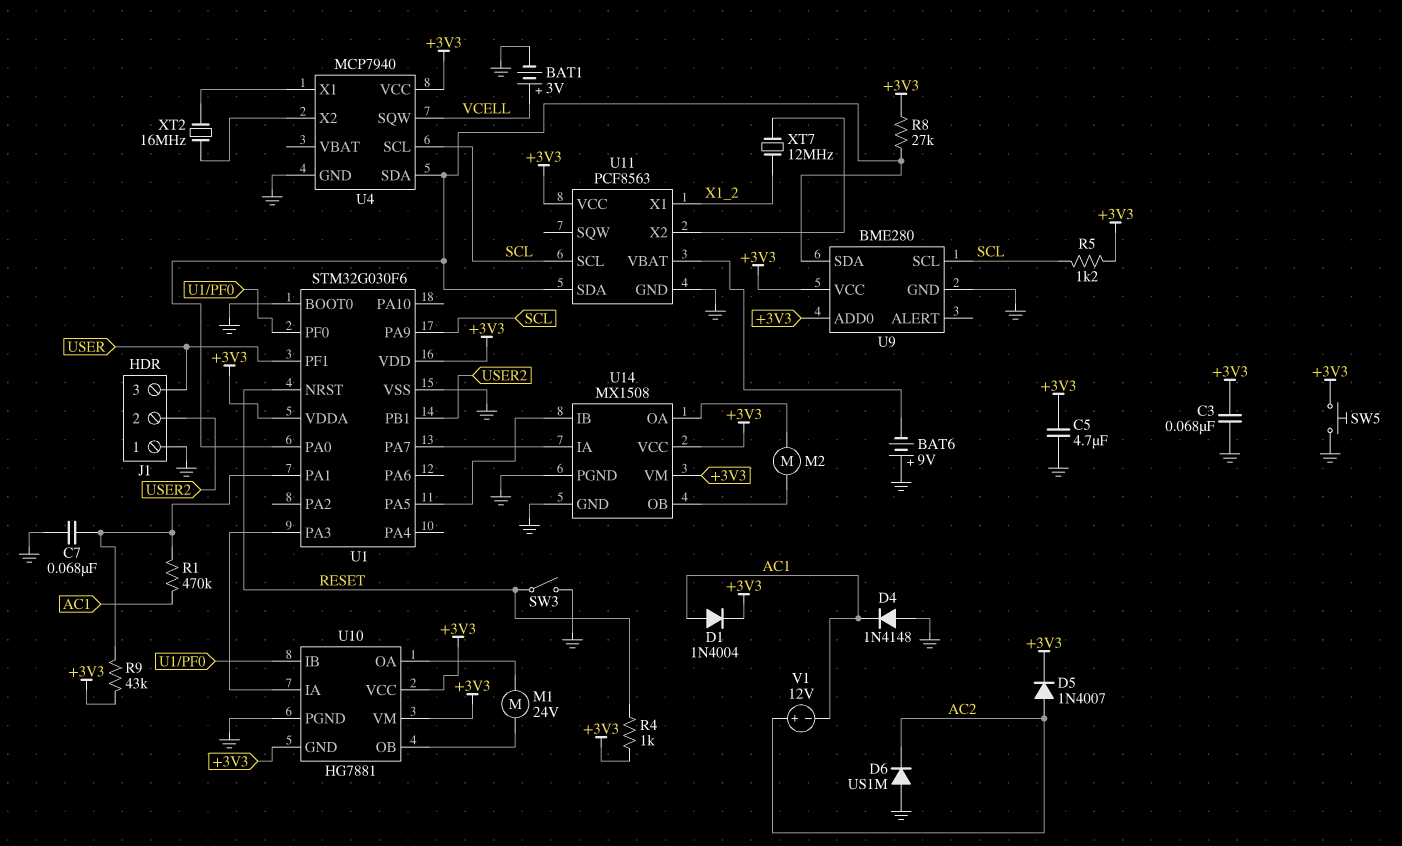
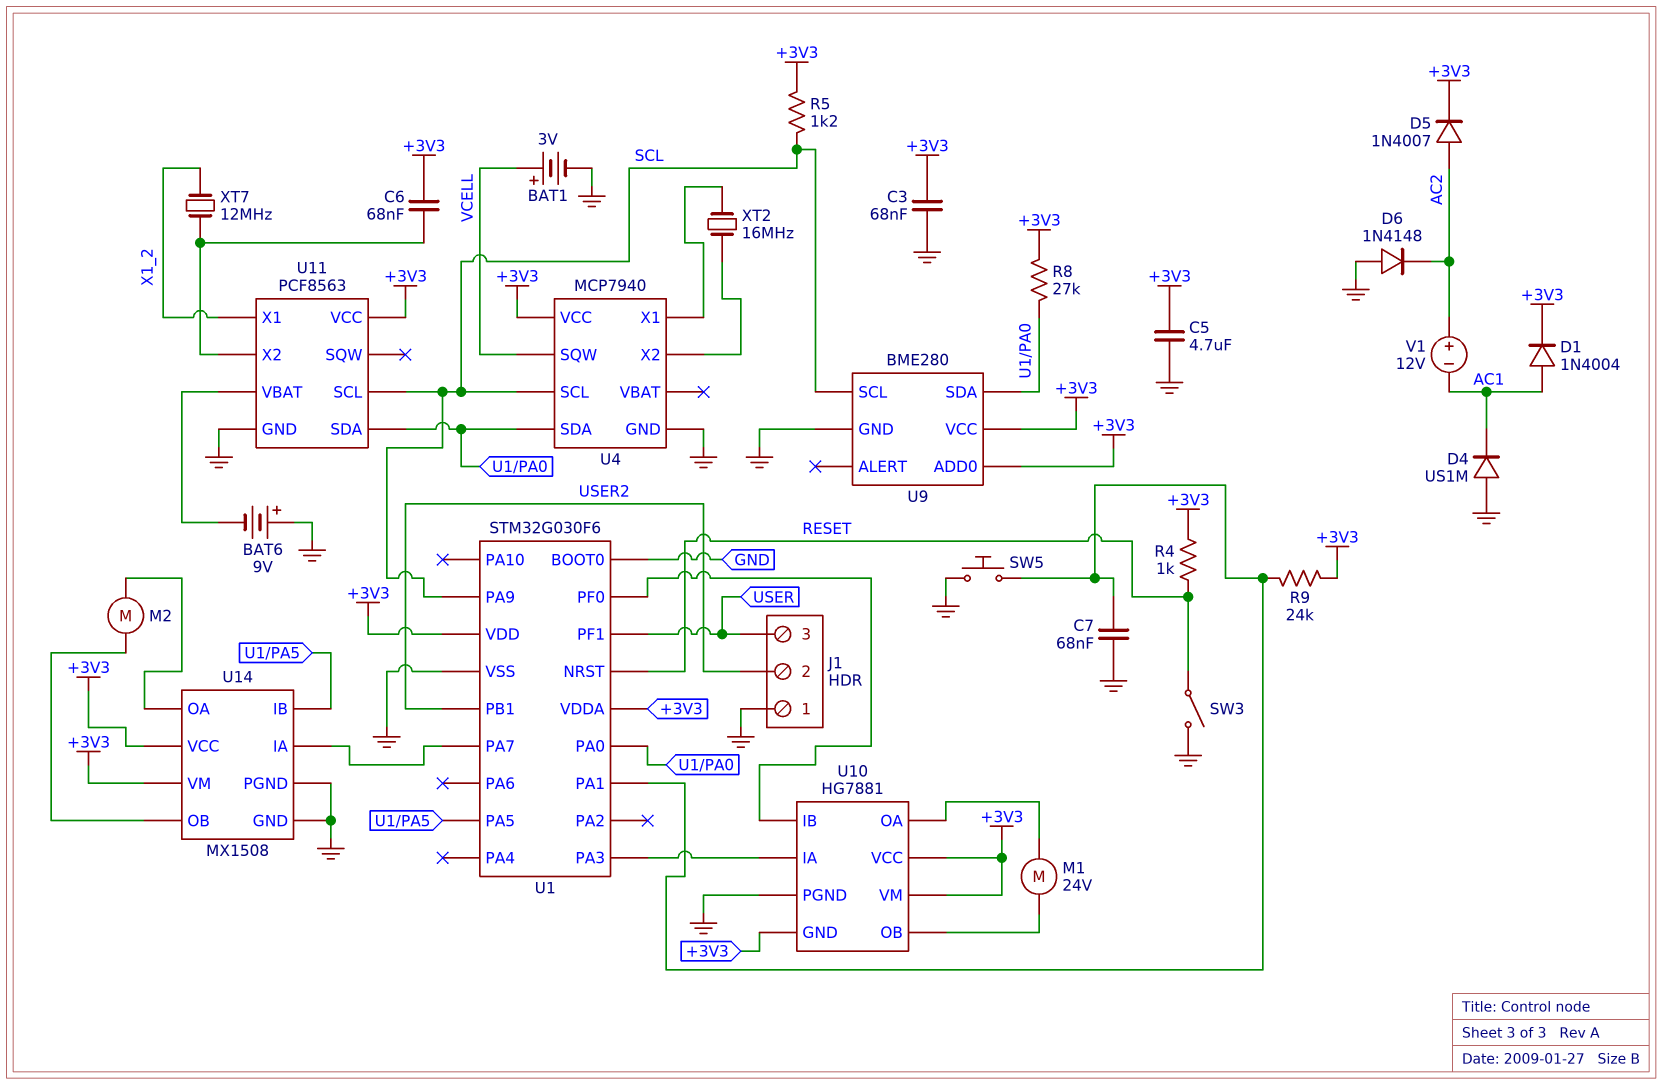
C6: none -> 68nF (+3V3, U11/X2)
D4: diode 1N4148 (A GND, K AC1) -> diode US1M (A GND, K AC1)
D6: diode US1M (A GND, K AC2) -> diode 1N4148 (A GND, K AC2)
R1: 470k (AC1, U1/PA1) -> none
R9: 43k (+3V3, U1/PA1) -> 24k (+3V3, U1/PA1)
SW5: button (+3V3, GND) -> button (GND, U1/PA1)

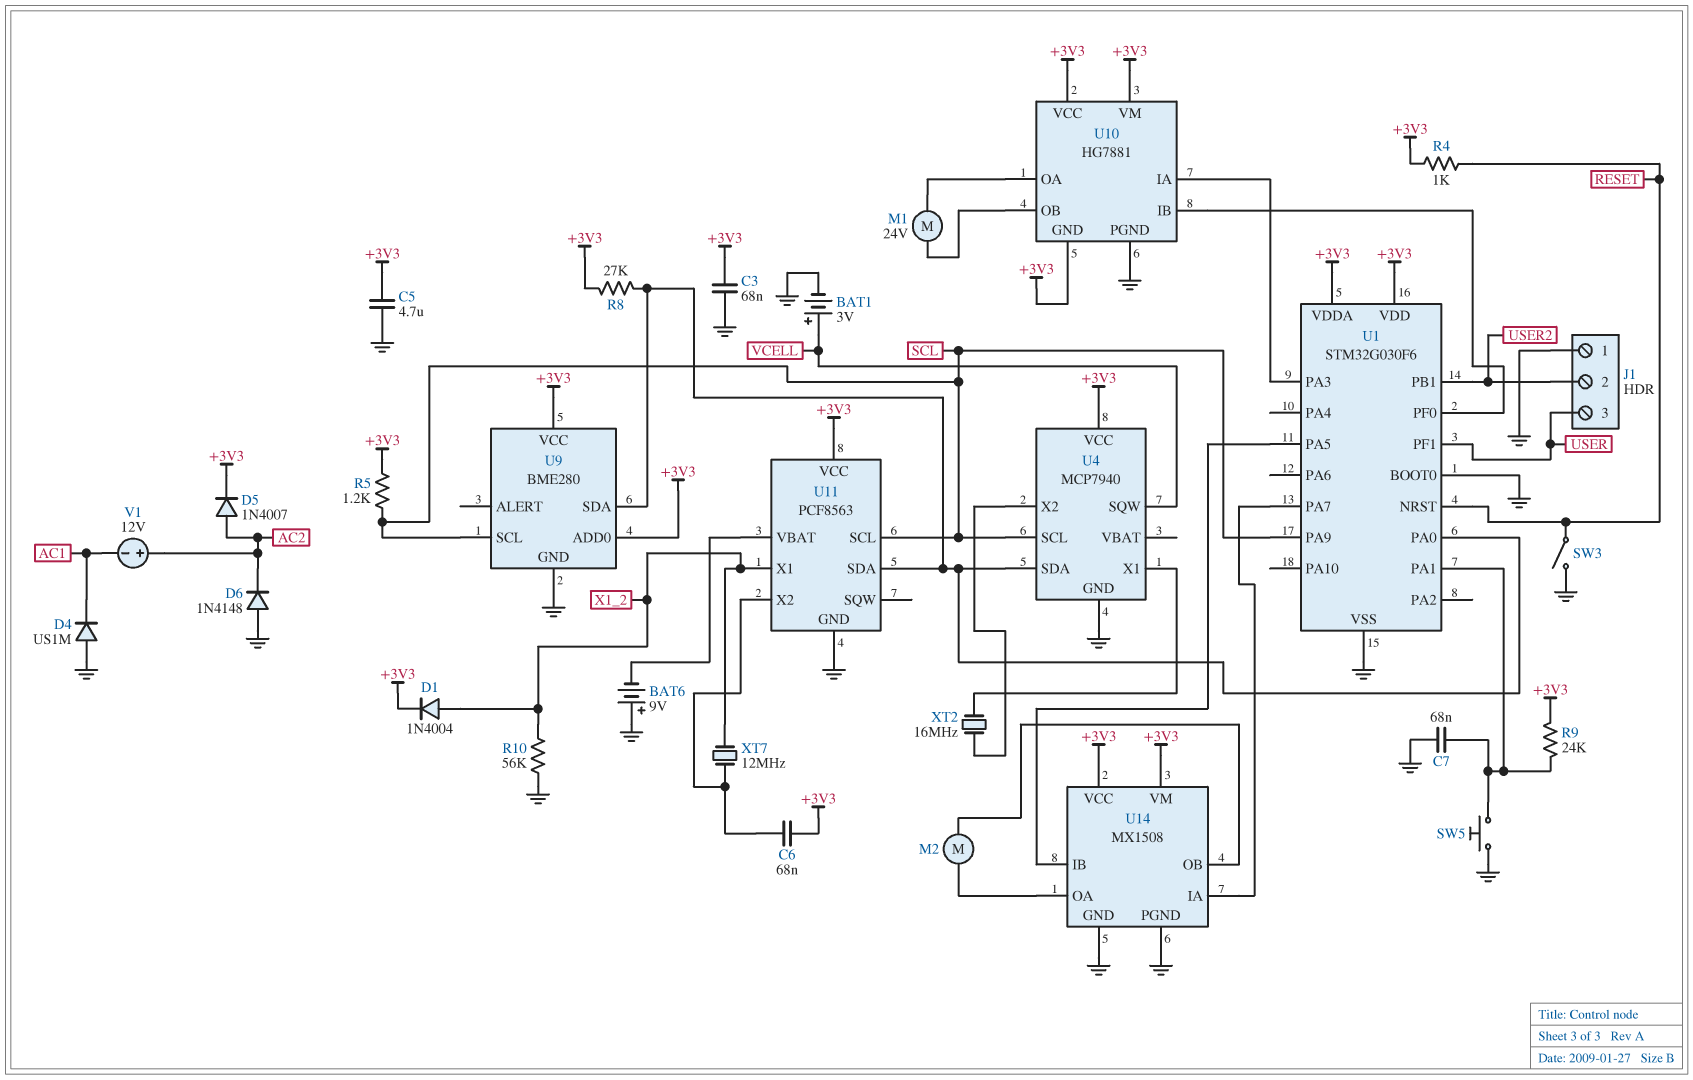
D1: diode 1N4004 (A AC1, K +3V3) -> diode 1N4004 (A X1_2, K +3V3)
R10: none -> 56k (GND, X1_2)

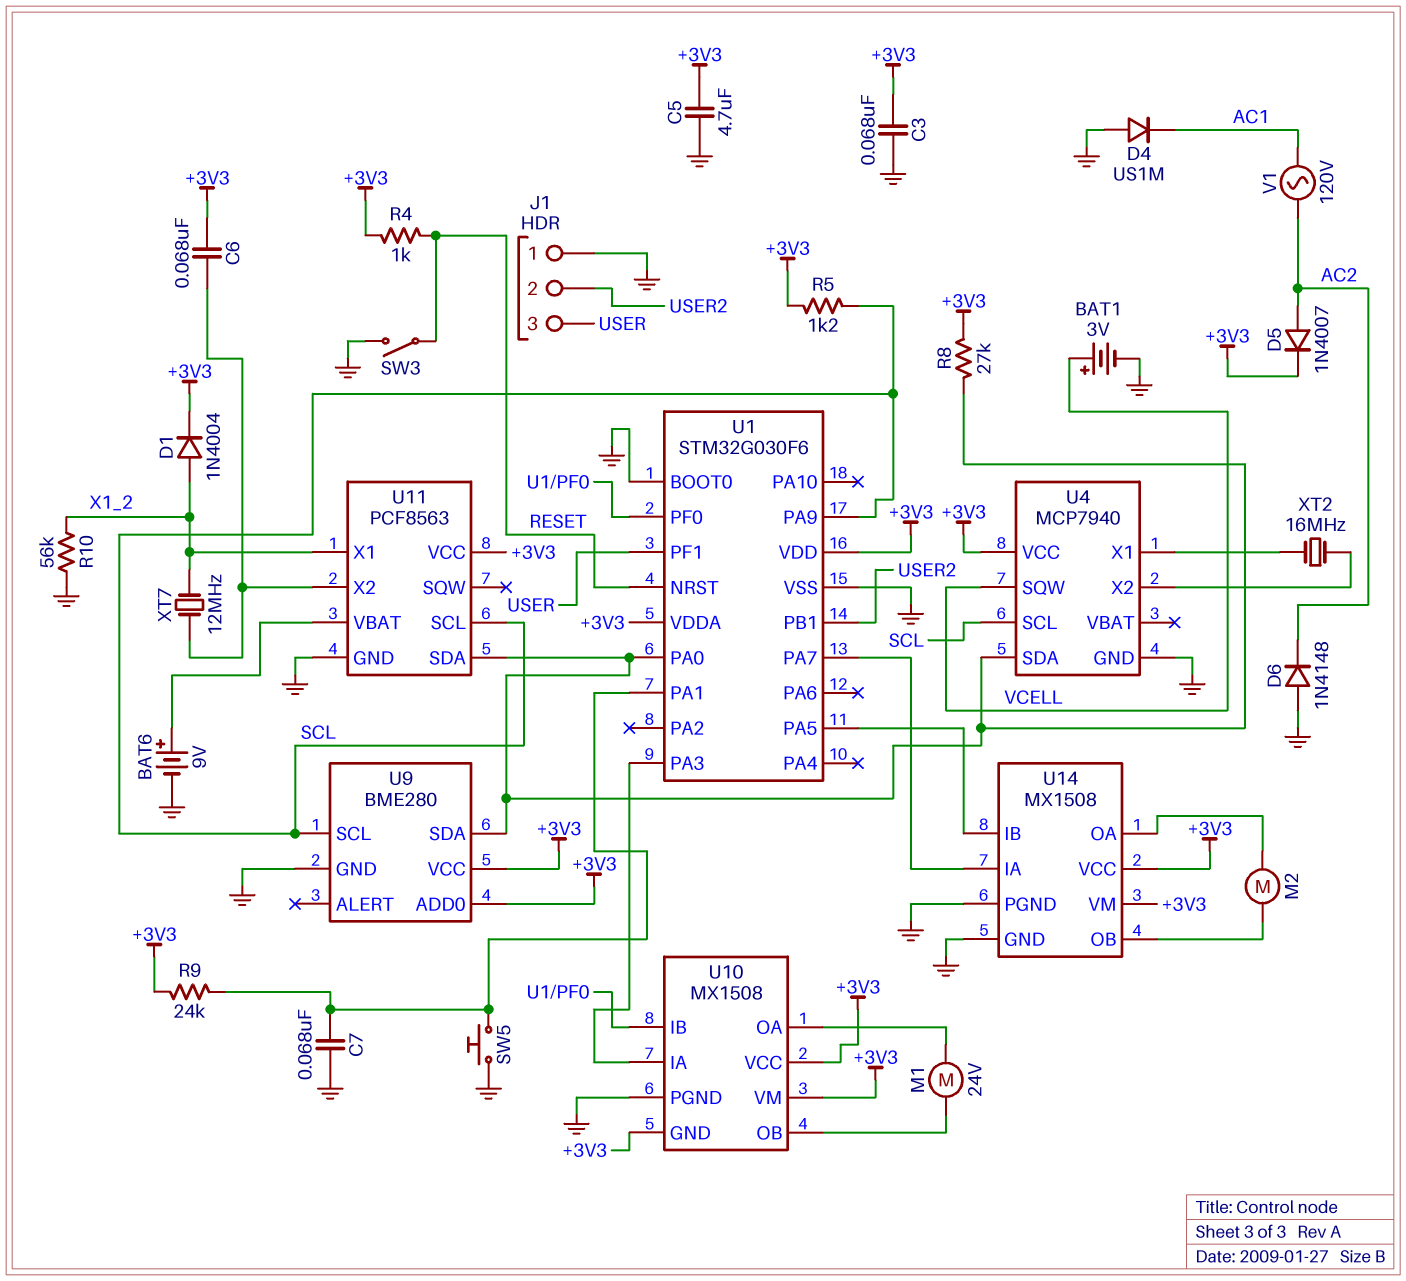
BAT6: 9V (plus GND, minus U11/VBAT) -> 9V (plus U11/VBAT, minus GND)
U10: HG7881 -> MX1508
V1: 12V (plus AC2, minus AC1) -> AC 120V (AC1, AC2)

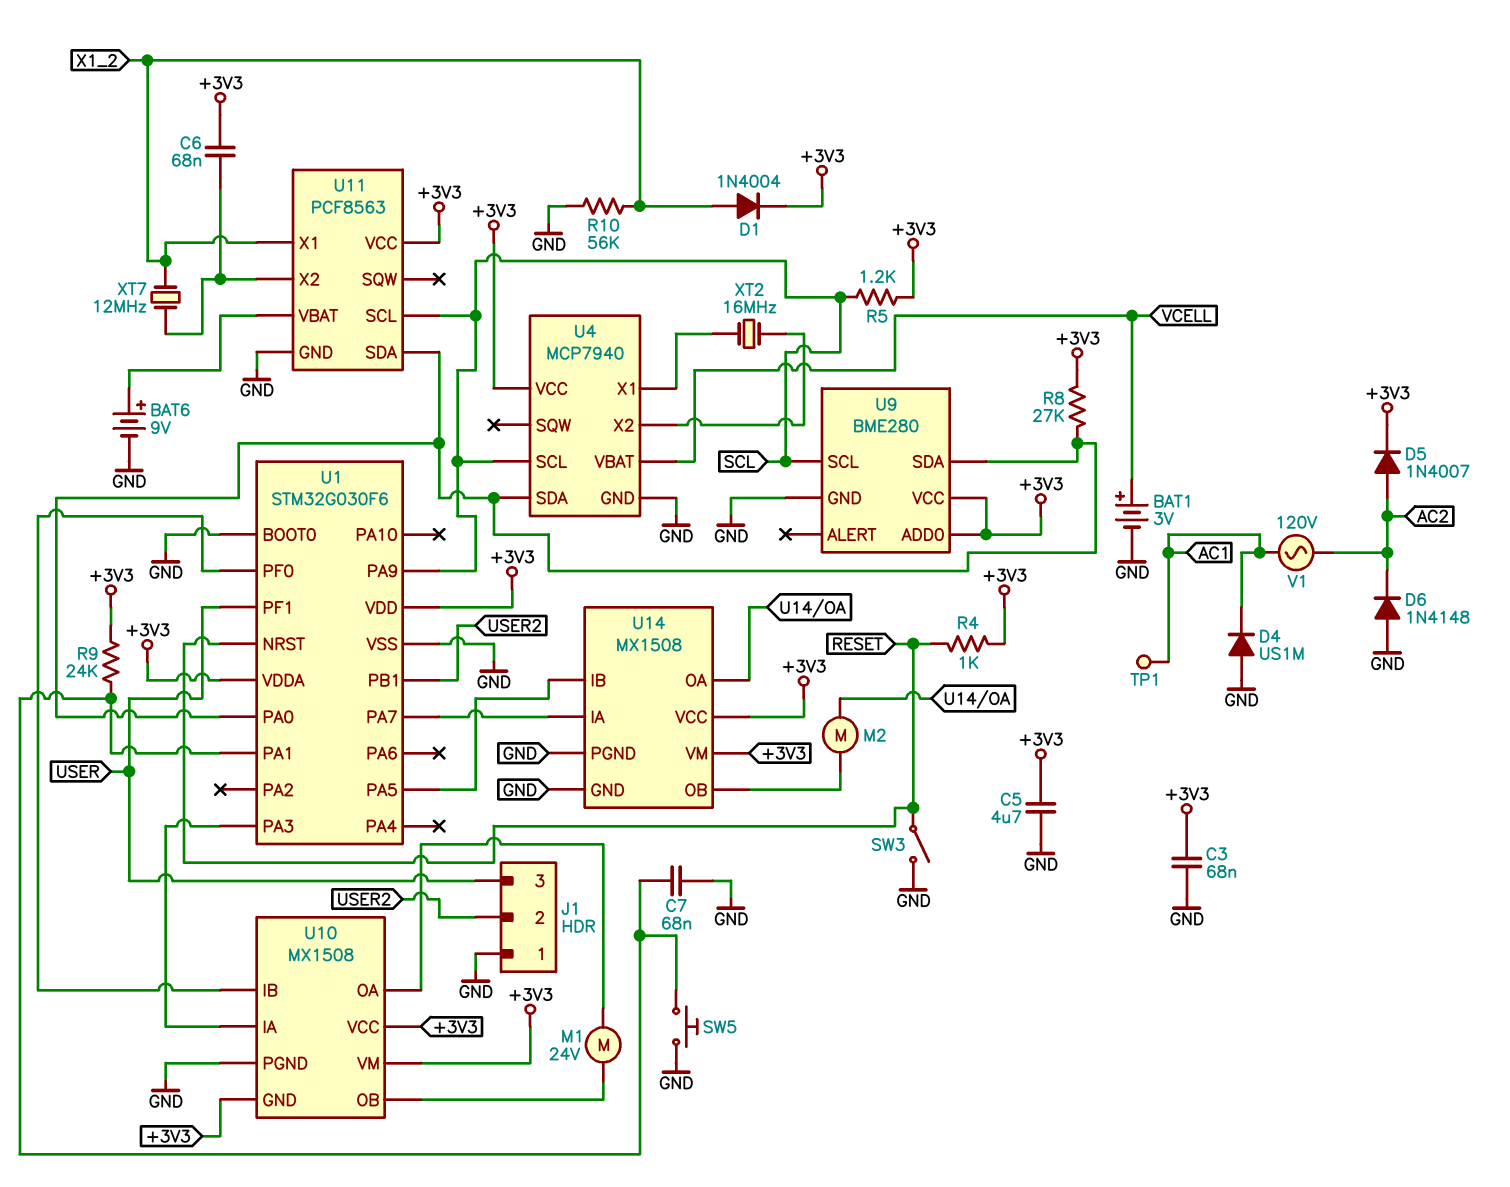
TP1: none -> test point (AC1)
U4 pin SQW: VCELL -> none
U4 pin VBAT: none -> VCELL

